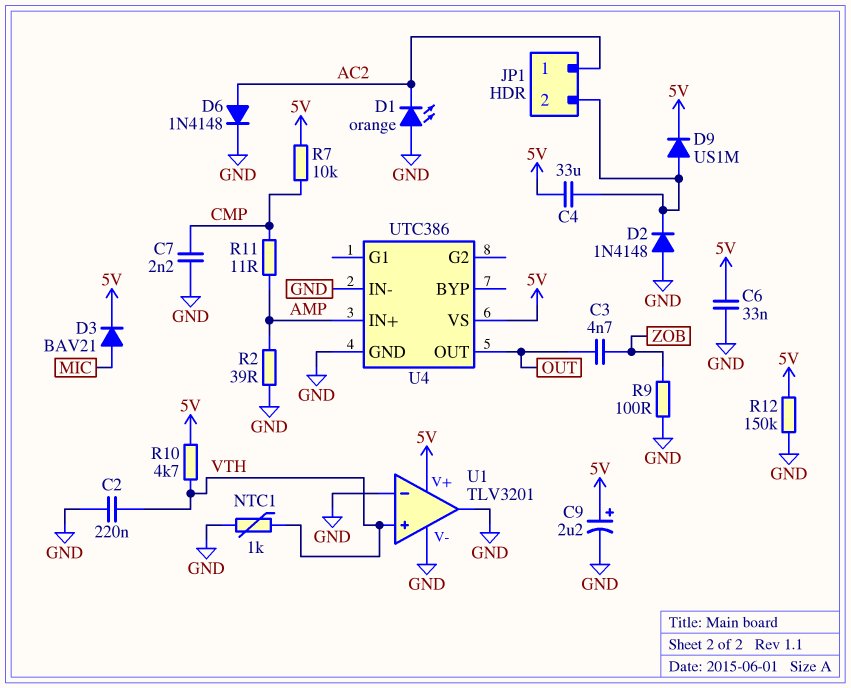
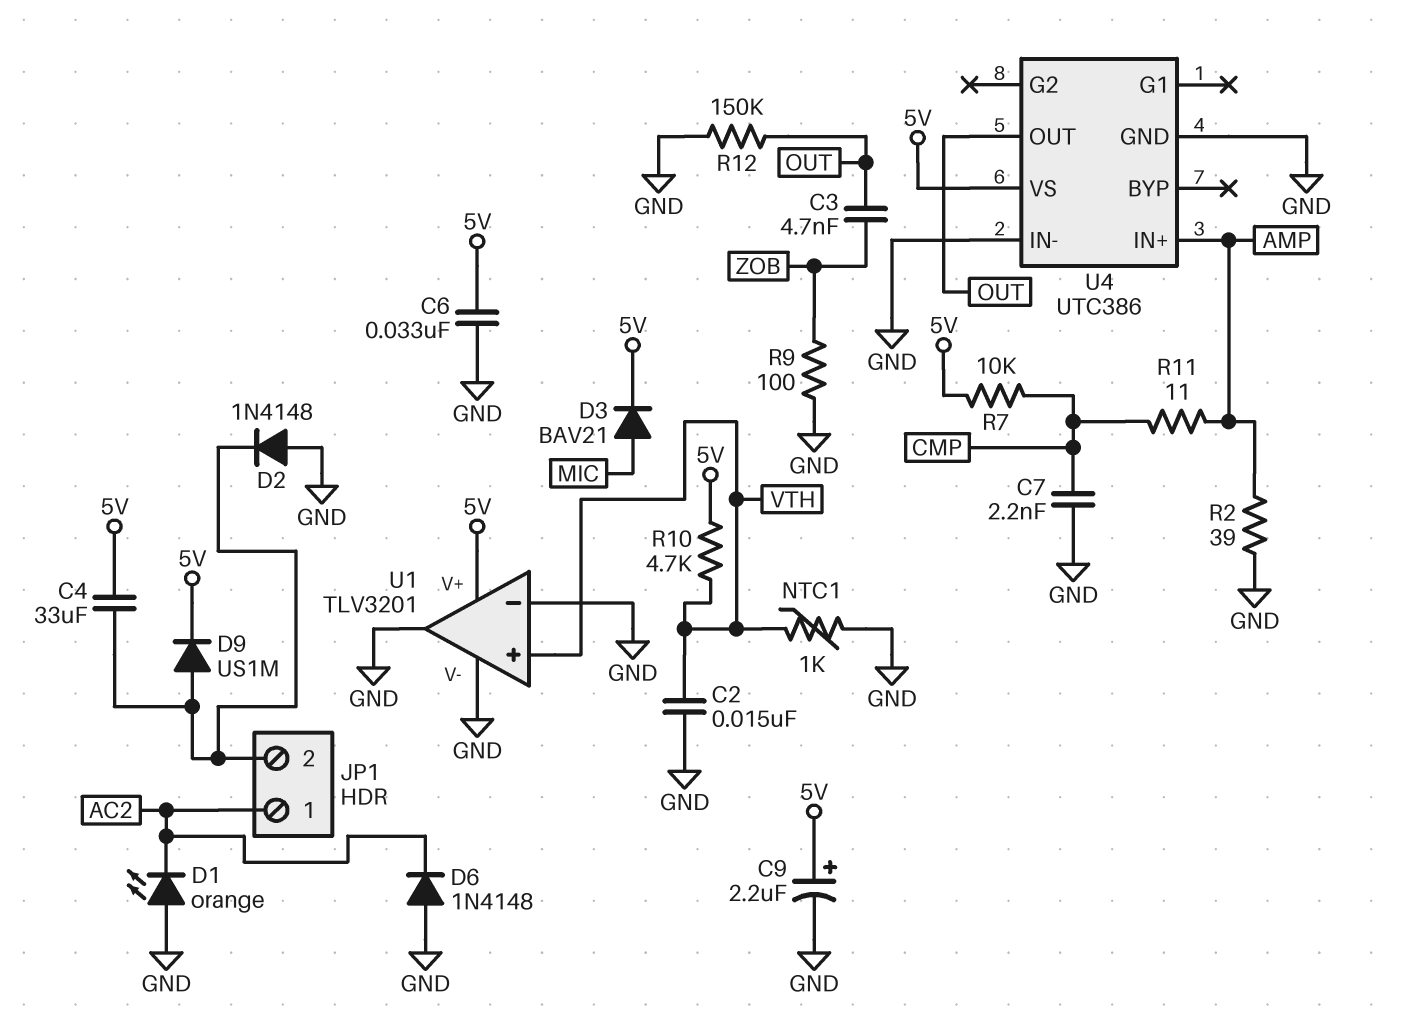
C2: 220nF (GND, VTH) -> 15nF (GND, VTH)
D6: diode 1N4148 (A AC2, K GND) -> diode 1N4148 (A GND, K AC2)
R12: 150k (5V, GND) -> 150k (GND, OUT)

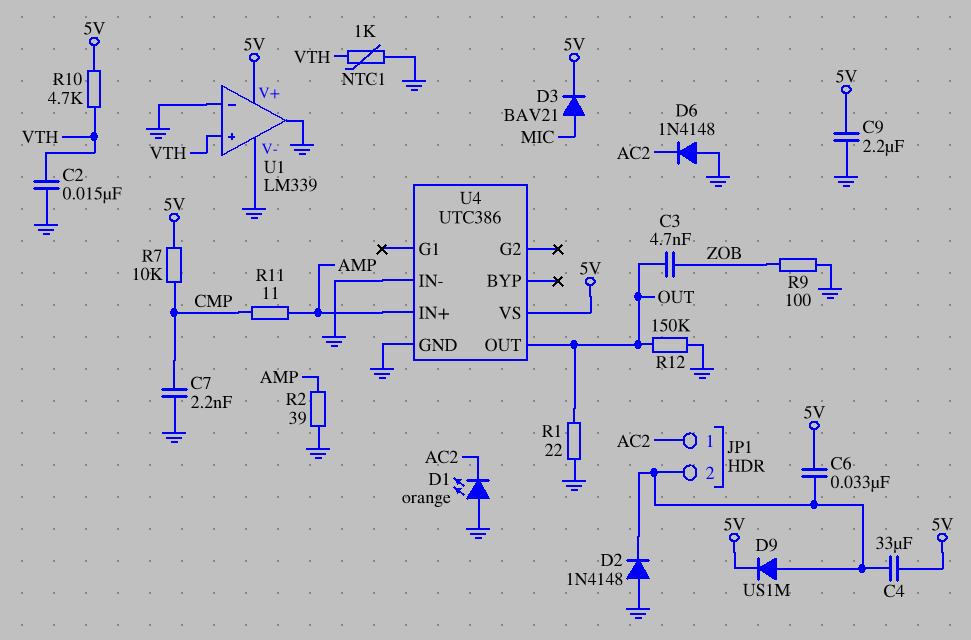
C6: 33nF (5V, GND) -> 33nF (5V, JP1/2)
C9: 2.2uF (plus 5V, minus GND) -> 2.2uF (5V, GND)
R1: none -> 22 (GND, OUT)
U1: TLV3201 -> LM339

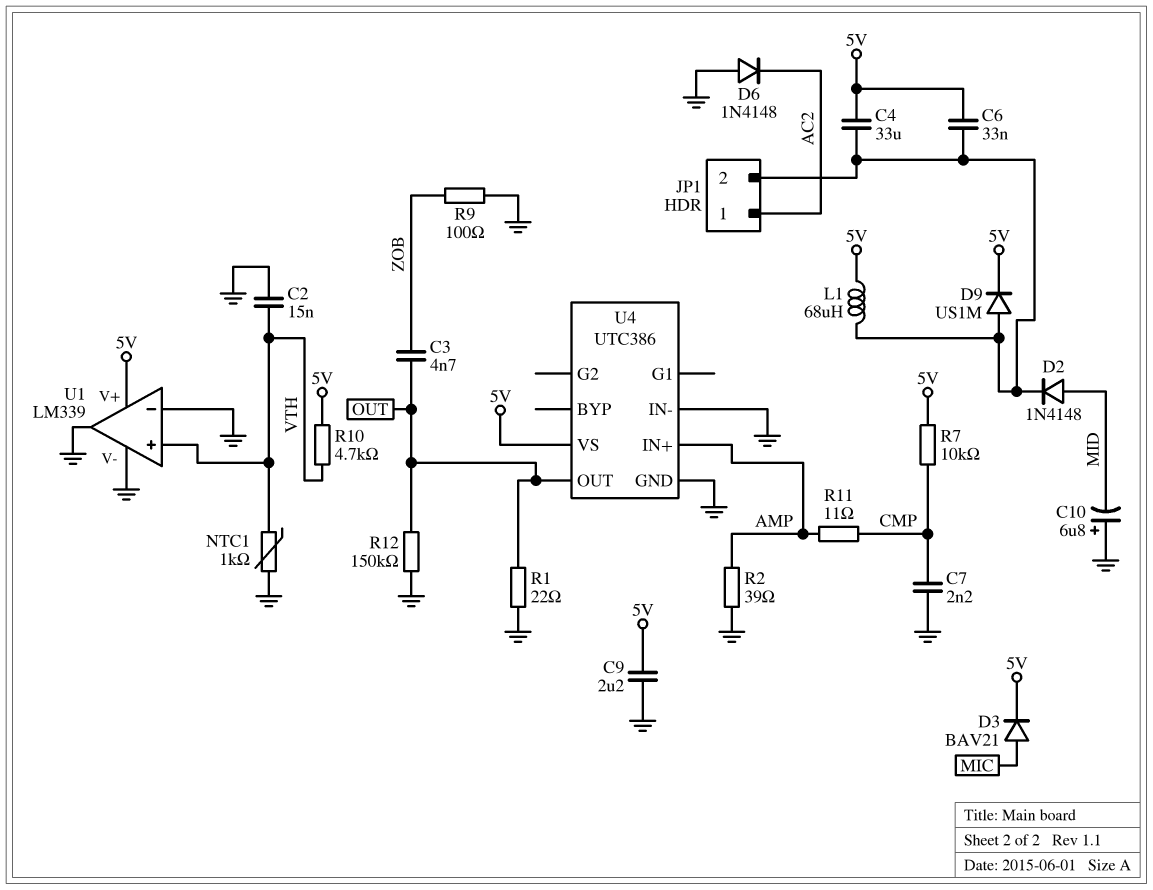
C10: none -> 6.8uF (plus GND, minus MID)
D1: LED orange (A GND, K AC2) -> none
D2: diode 1N4148 (A GND, K JP1/2) -> diode 1N4148 (A MID, K JP1/2)
L1: none -> 68uH (5V, JP1/2)

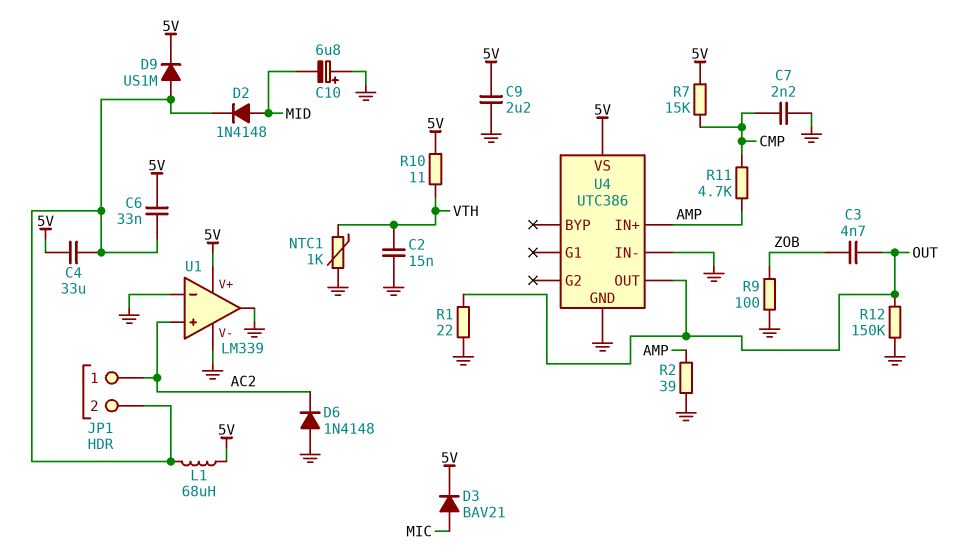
R7: 10k (5V, CMP) -> 15k (5V, CMP)
R10: 4.7k (5V, VTH) -> 11 (5V, VTH)
R11: 11 (AMP, CMP) -> 4.7k (AMP, CMP)
U1 pin in+: VTH -> AC2

